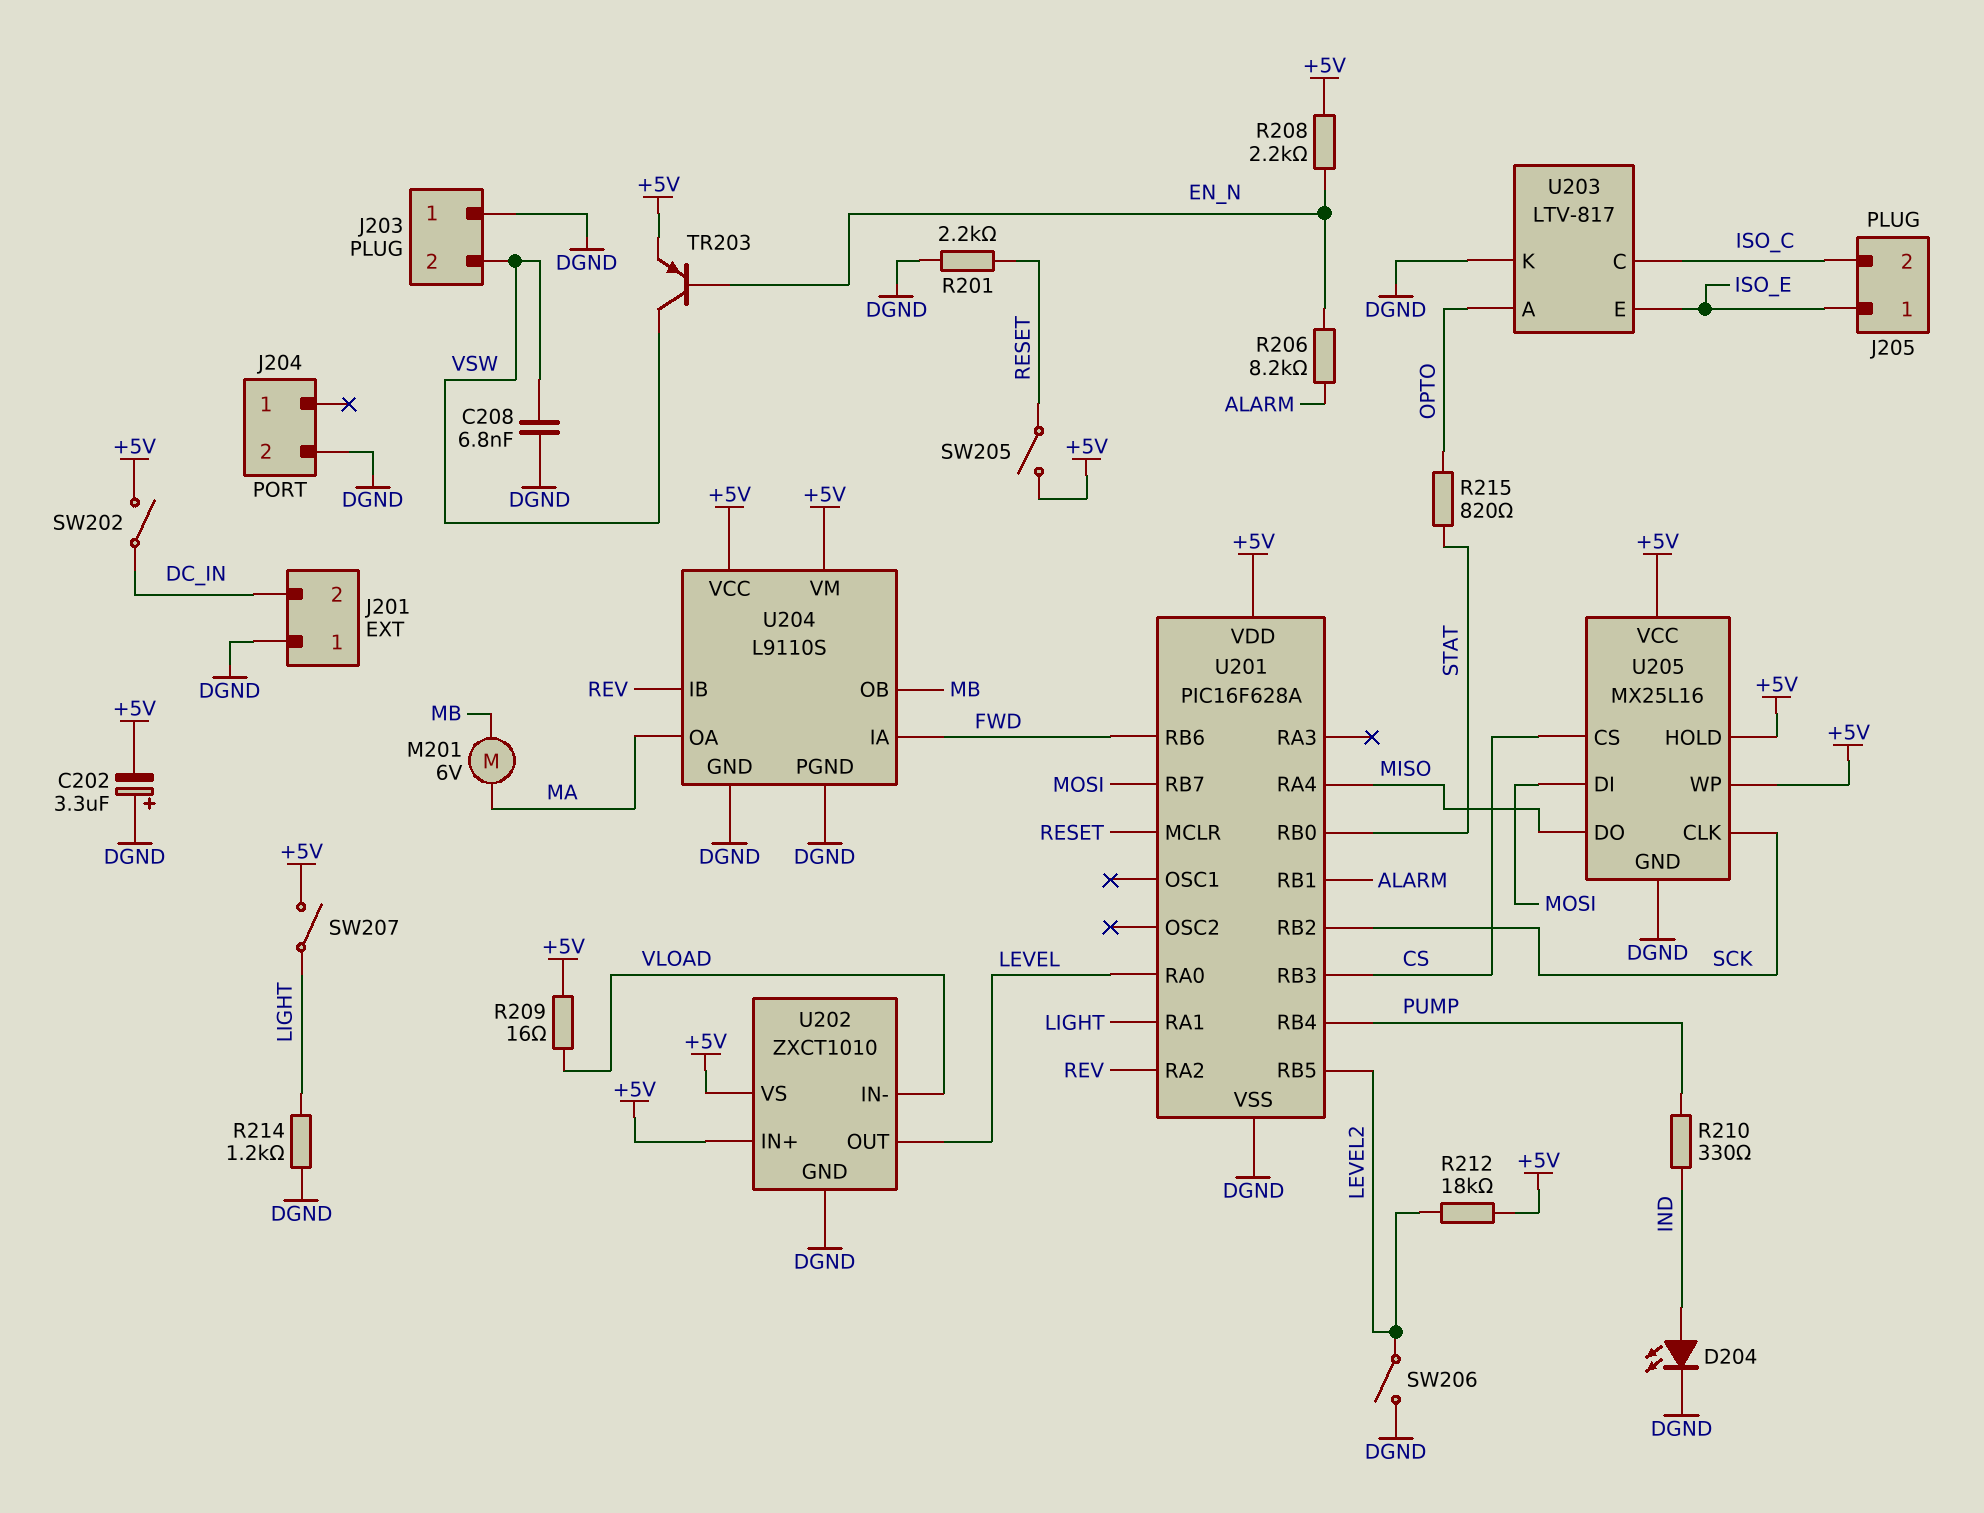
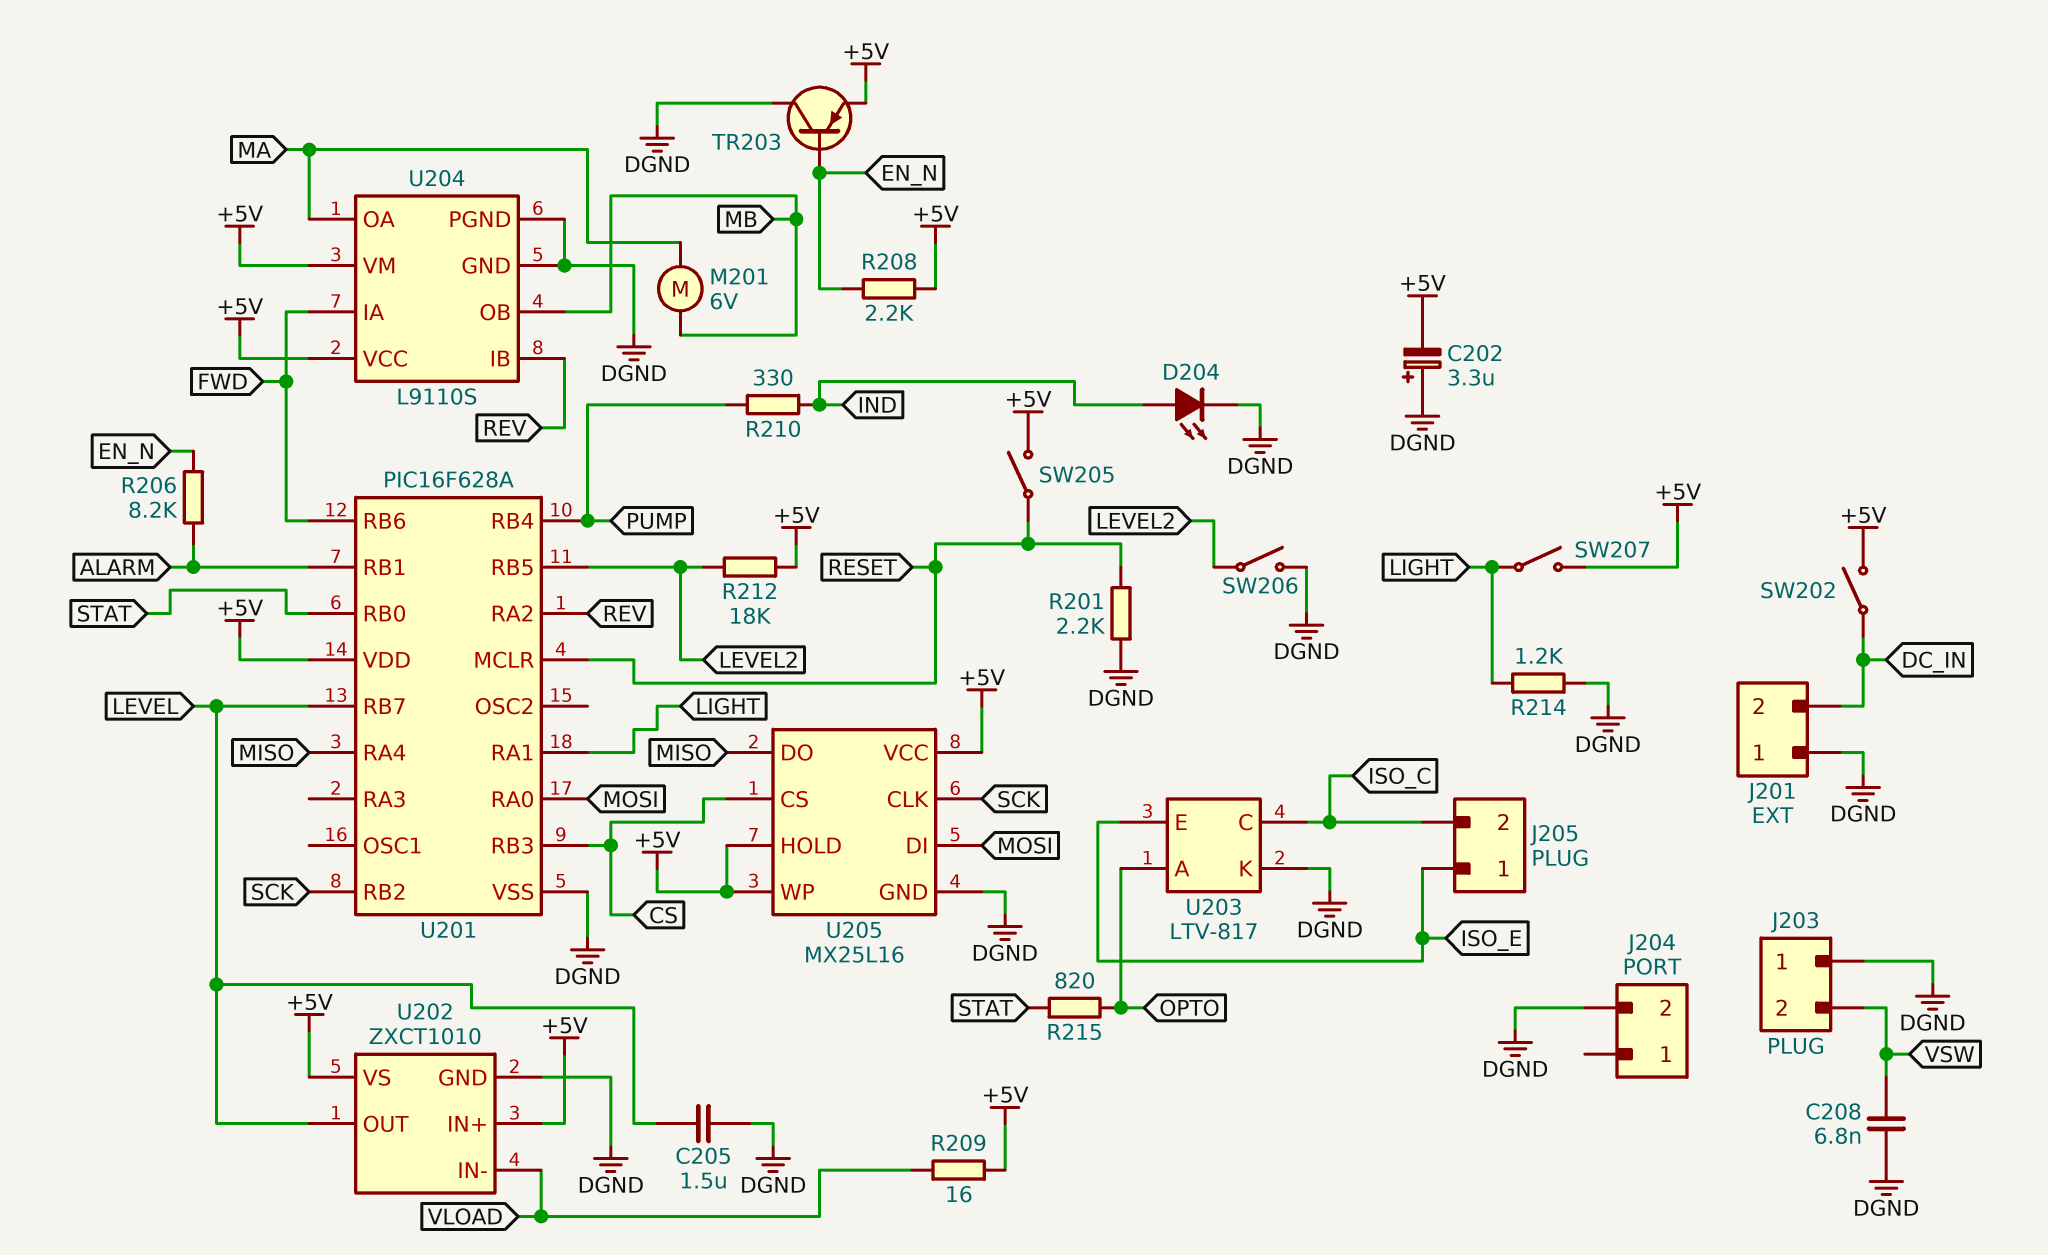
C205: none -> 1.5uF (DGND, LEVEL)
TR203: PNP (B EN_N, C VSW, E +5V) -> PNP (B EN_N, C DGND, E +5V)
U201 pin RA0: LEVEL -> MOSI
U201 pin RB7: MOSI -> LEVEL

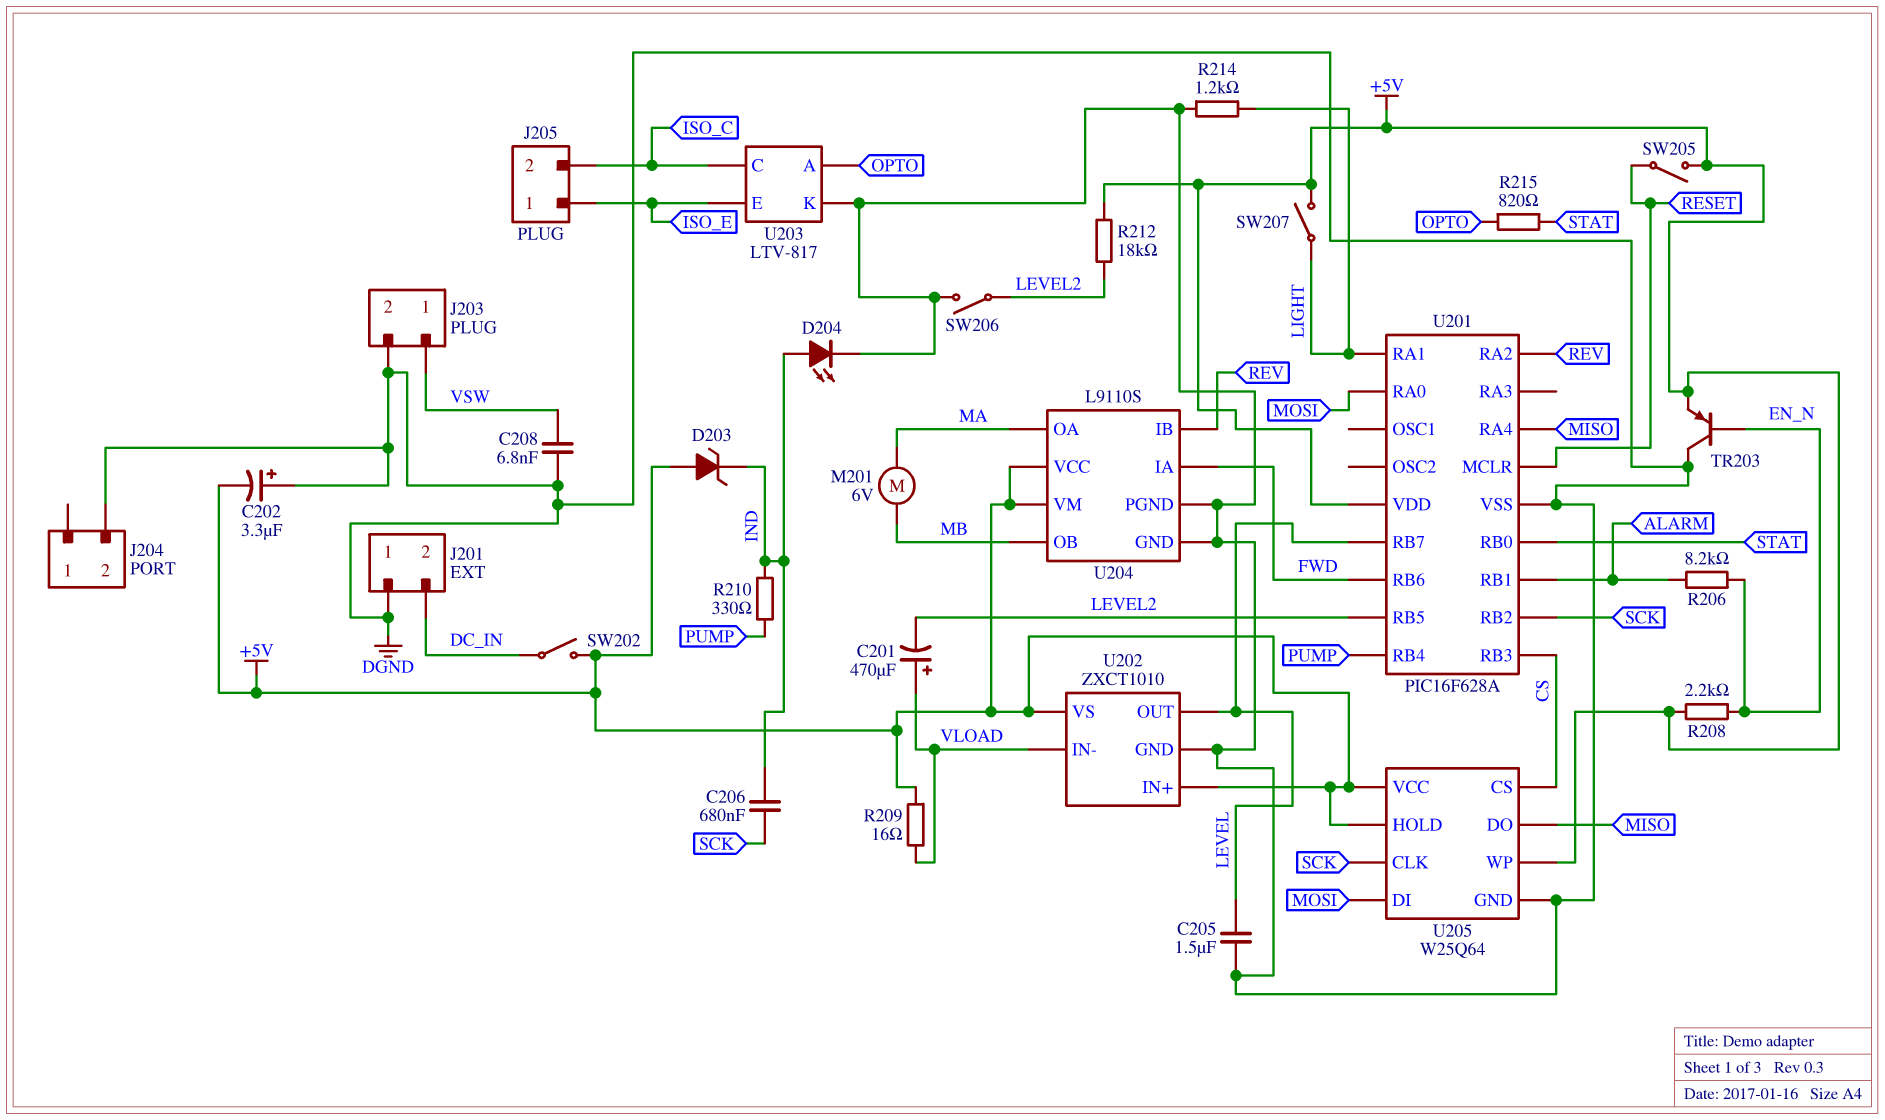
C201: none -> 470uF (plus VLOAD, minus LEVEL2)
C206: none -> 680nF (IND, SCK)
D203: none -> zener (A +5V, K IND)
J203 pin 1: DGND -> VSW
J203 pin 2: VSW -> DGND
R201: 2.2k (DGND, RESET) -> none
U205: MX25L16 -> W25Q64

